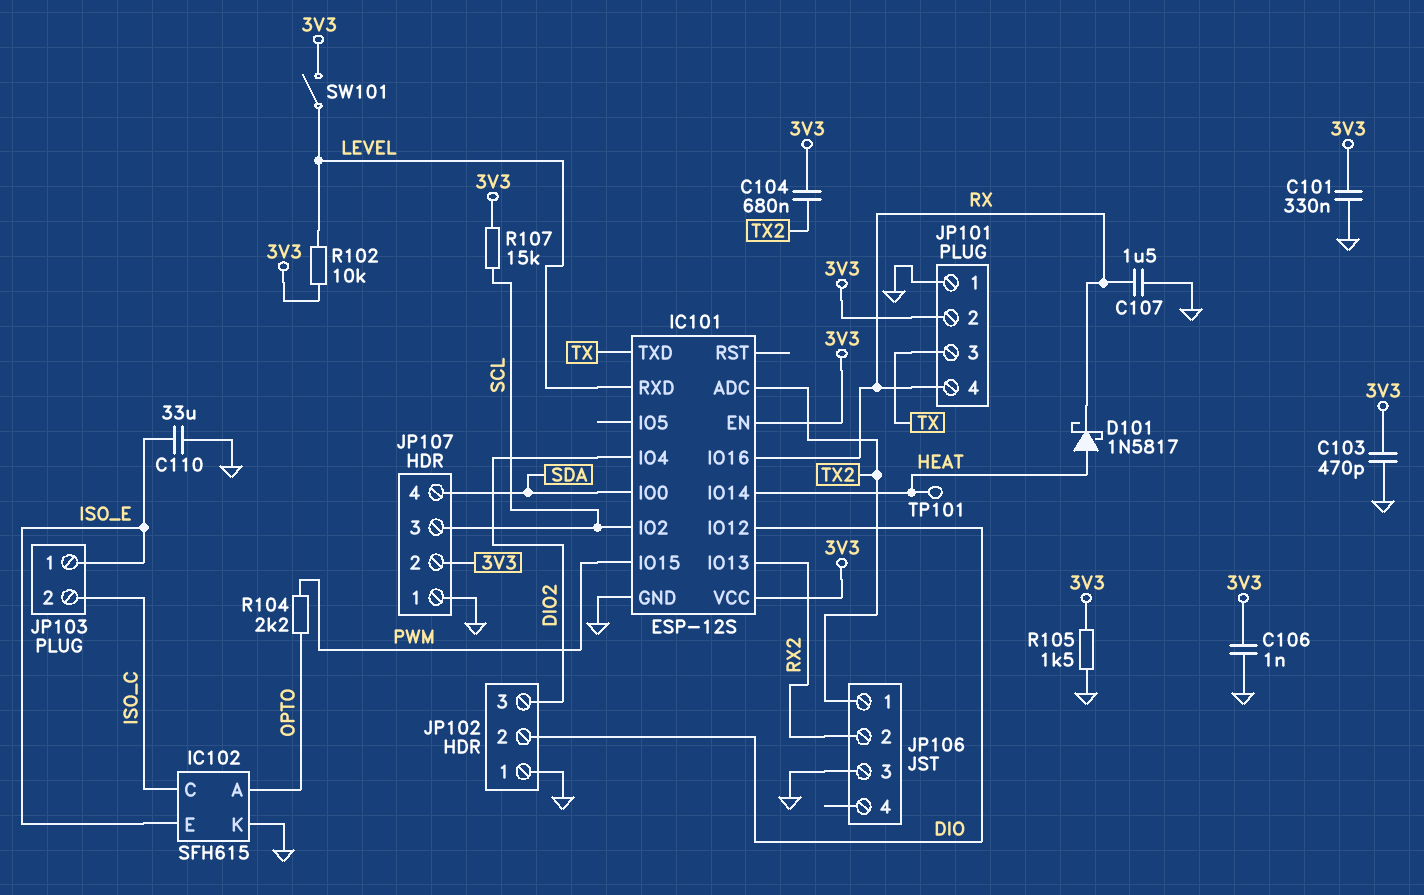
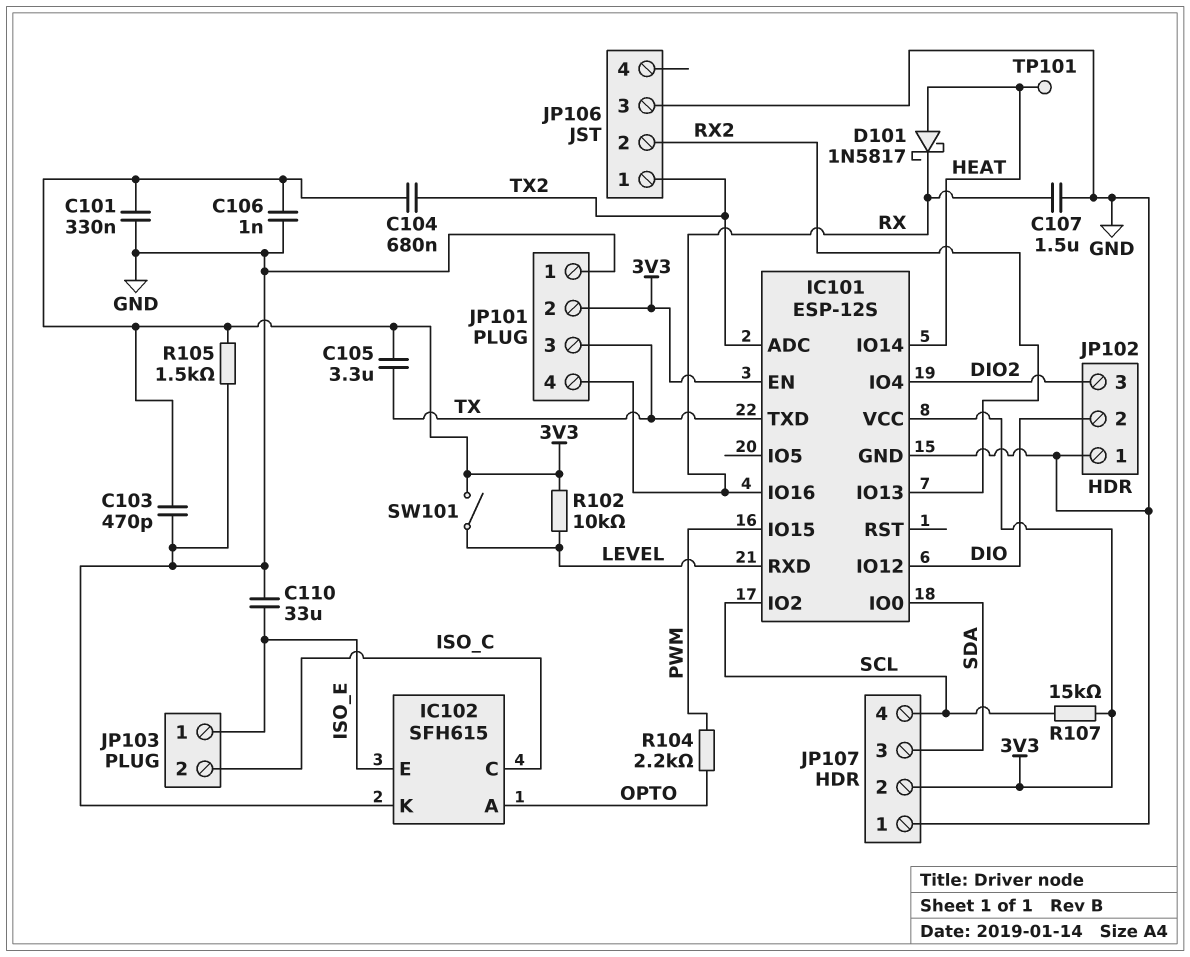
C105: none -> 3.3uF (3V3, TX)
JP107 pin 3: SCL -> SDA
JP107 pin 4: SDA -> SCL

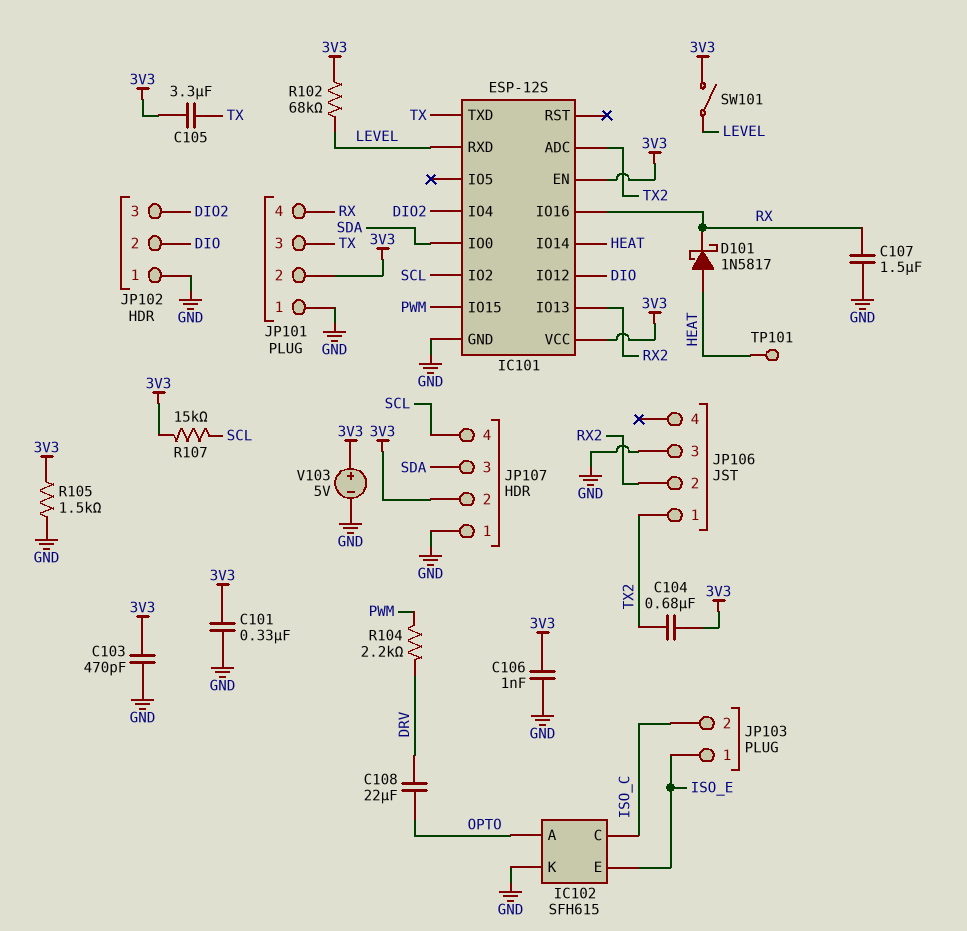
C108: none -> 22uF (DRV, OPTO)
C110: 33uF (GND, ISO_E) -> none
R102: 10k (3V3, LEVEL) -> 68k (3V3, LEVEL)
R104: 2.2k (OPTO, PWM) -> 2.2k (DRV, PWM)
V103: none -> 5V (plus 3V3, minus GND)

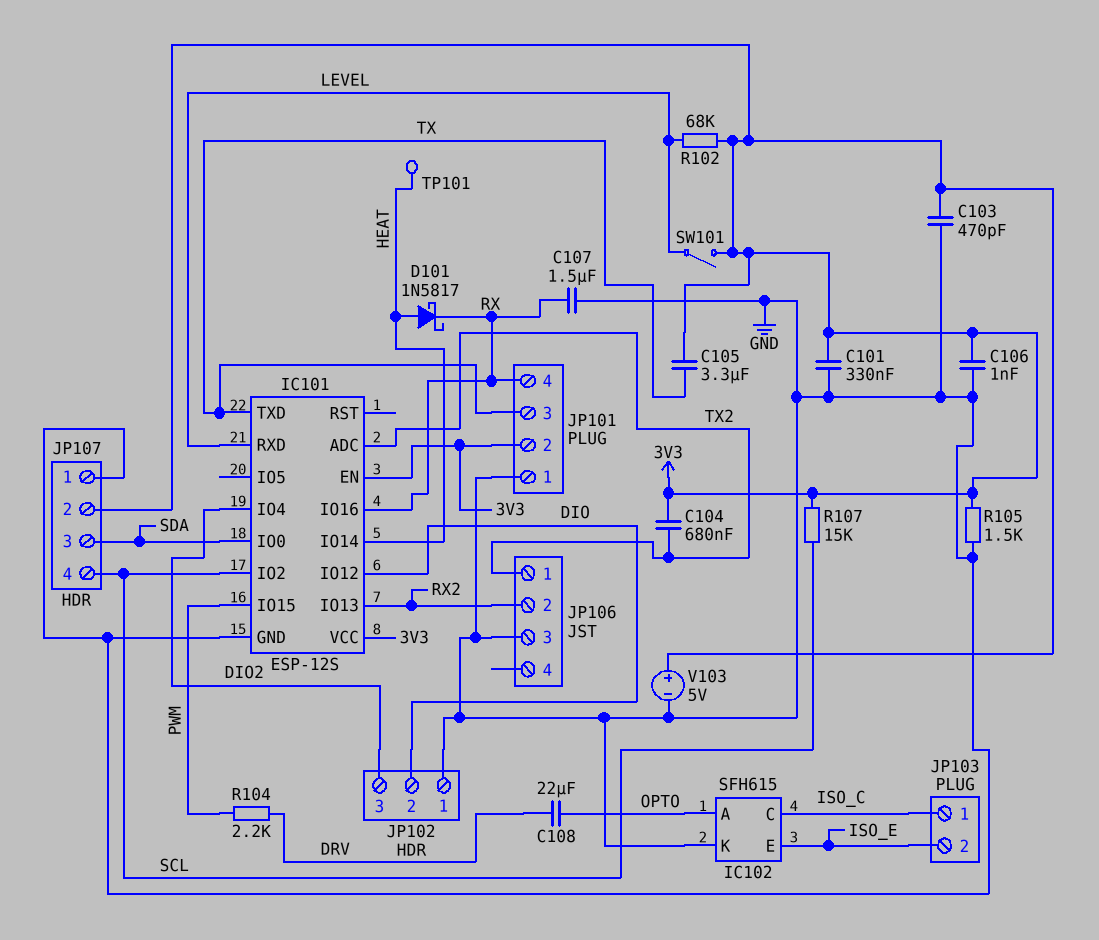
JP103 pin 1: ISO_E -> ISO_C
JP103 pin 2: ISO_C -> ISO_E

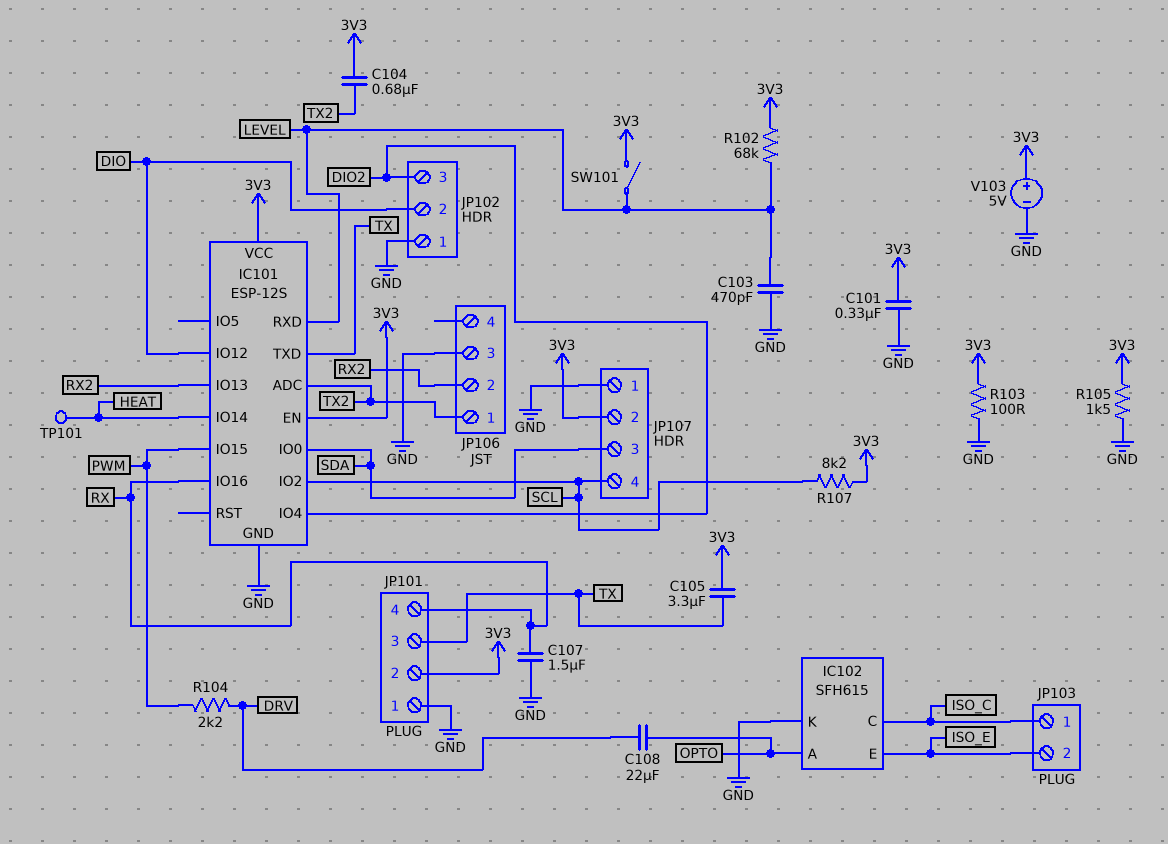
C103: 470pF (3V3, GND) -> 470pF (GND, LEVEL)
C106: 1nF (3V3, GND) -> none
D101: schottky 1N5817 (A HEAT, K RX) -> none
R103: none -> 100 (3V3, GND)
R107: 15k (3V3, SCL) -> 8.2k (3V3, SCL)

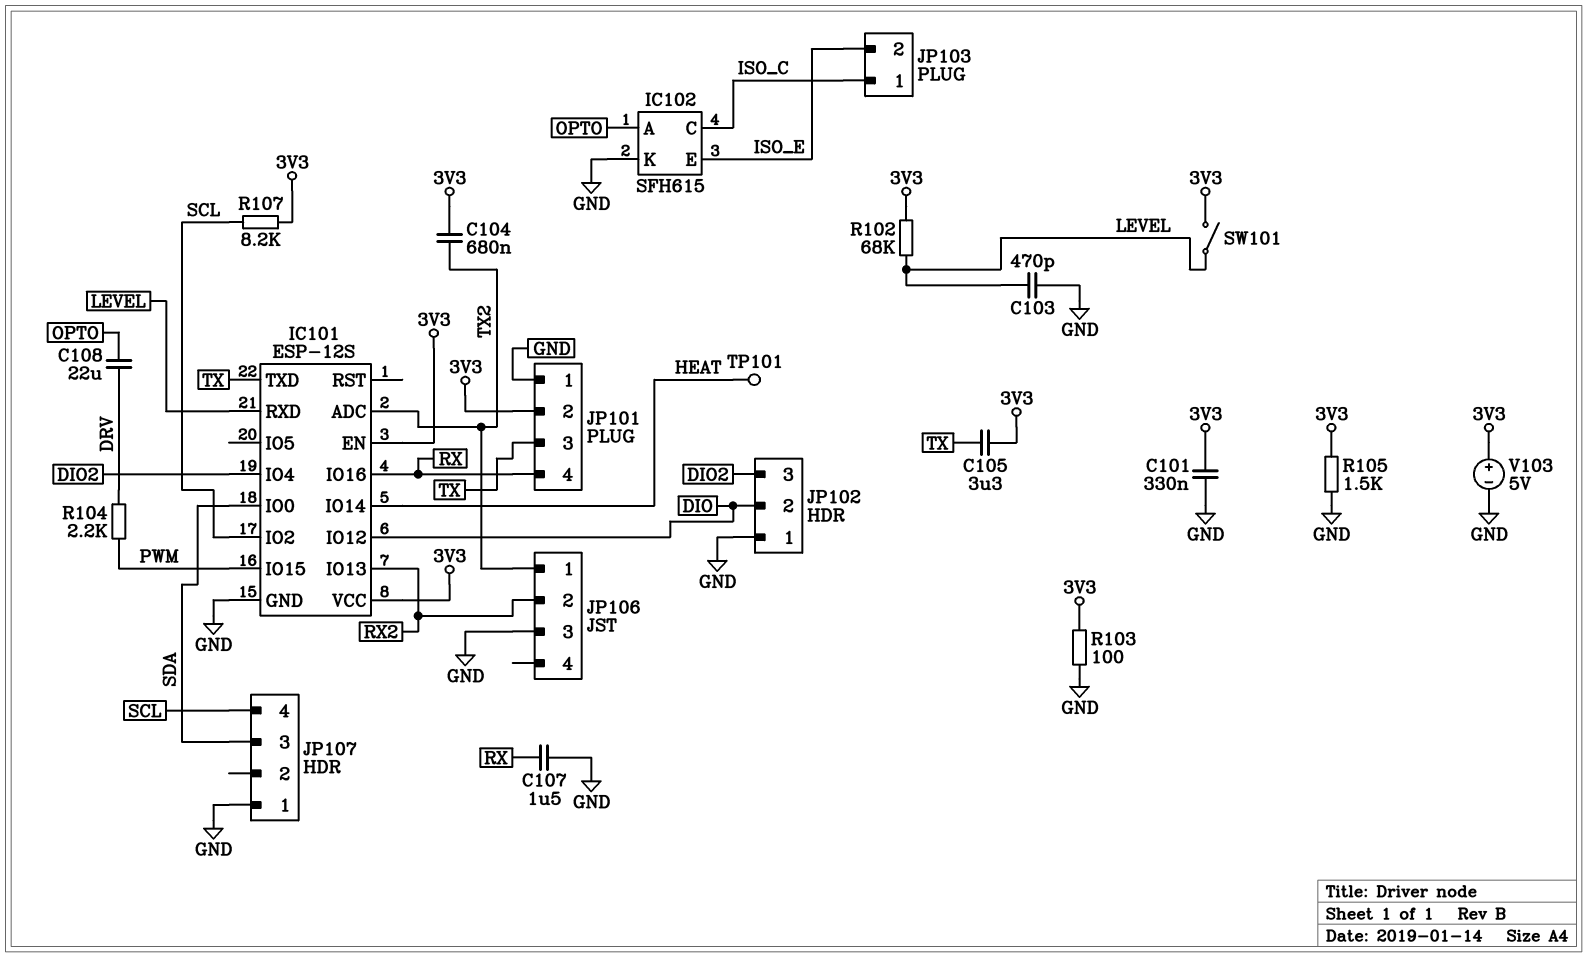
JP107 pin 2: 3V3 -> none

